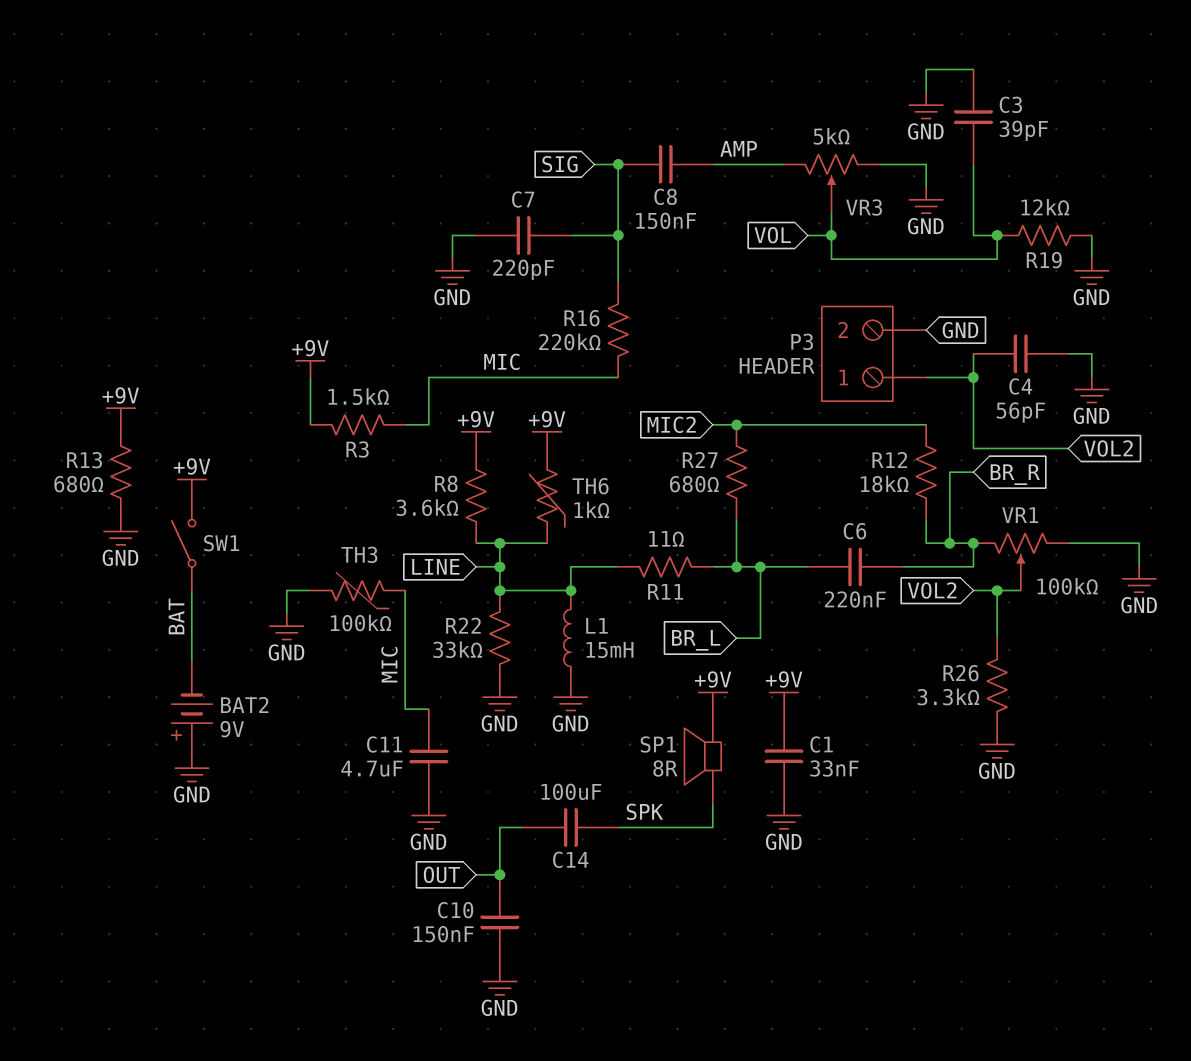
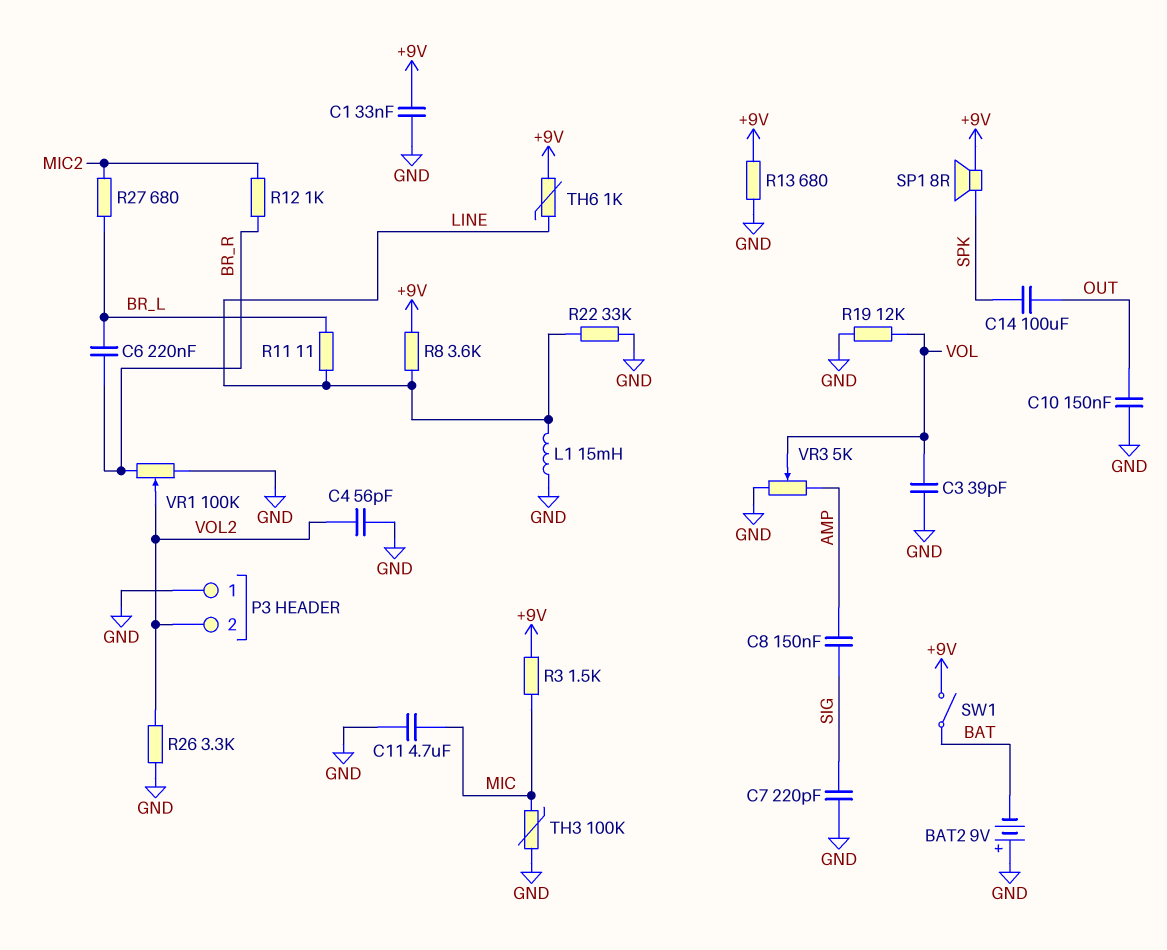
P3 pin 1: VOL2 -> GND
P3 pin 2: GND -> VOL2
R12: 18k (BR_R, MIC2) -> 1k (BR_R, MIC2)
R16: 220k (MIC, SIG) -> none

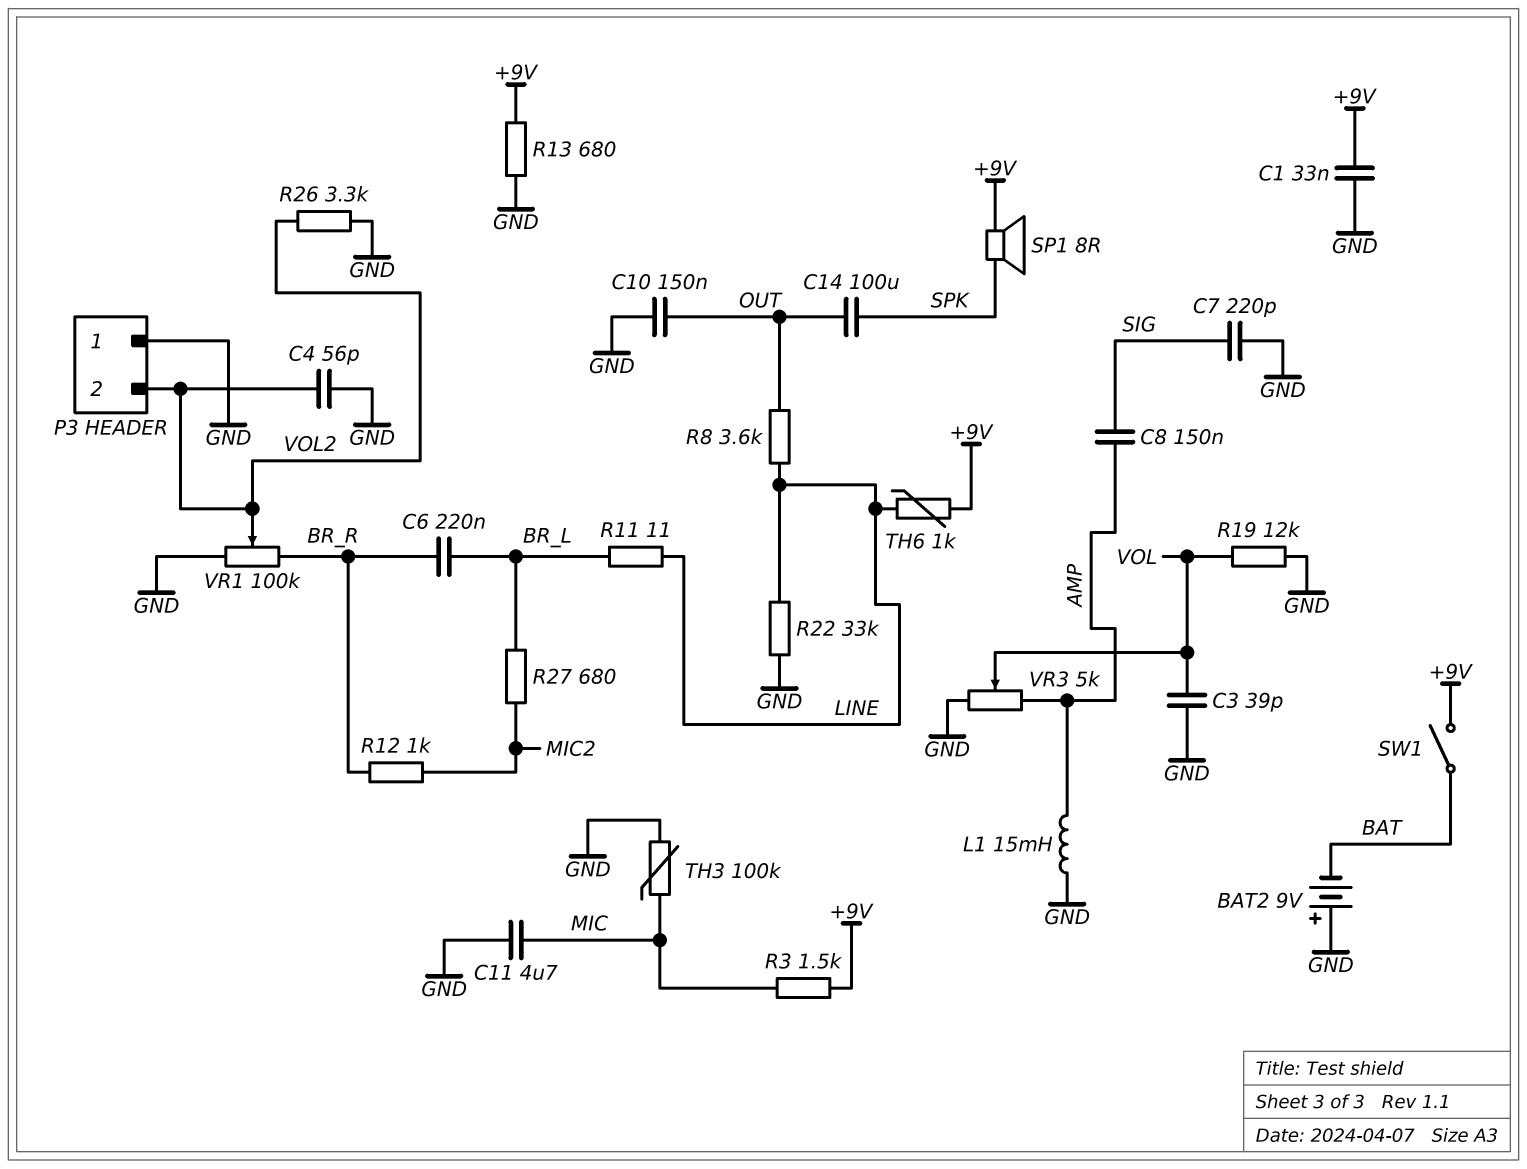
L1: 15mH (GND, LINE) -> 15mH (AMP, GND)
R8: 3.6k (+9V, LINE) -> 3.6k (LINE, OUT)

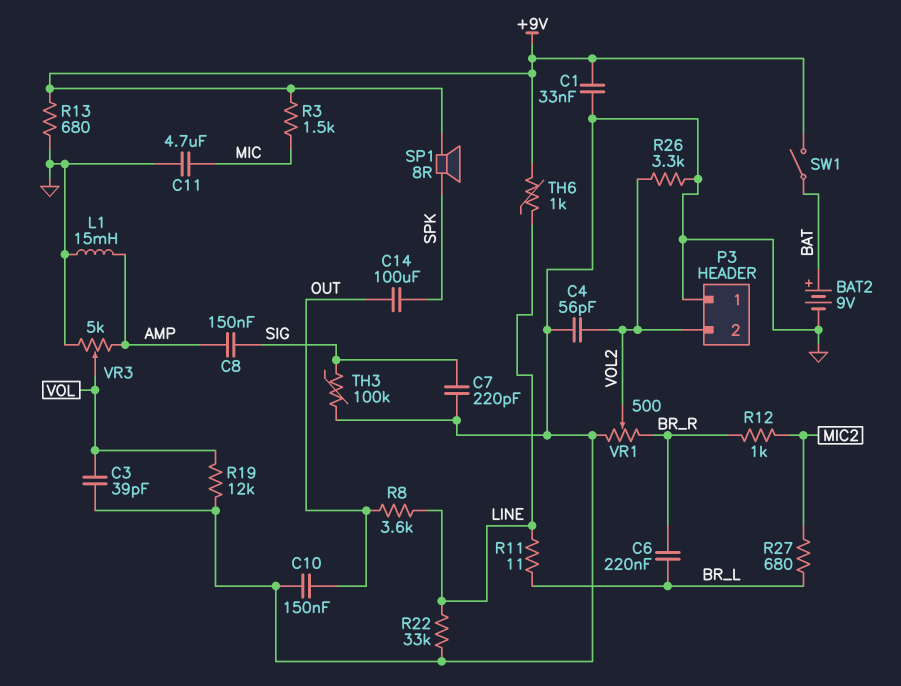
BAT2: 9V (plus GND, minus BAT) -> 9V (plus BAT, minus GND)
TH3: 100k (GND, MIC) -> 100k (GND, SIG)
VR1: 100k (BR_R, GND, wiper VOL2) -> 500 (BR_R, GND, wiper VOL2)

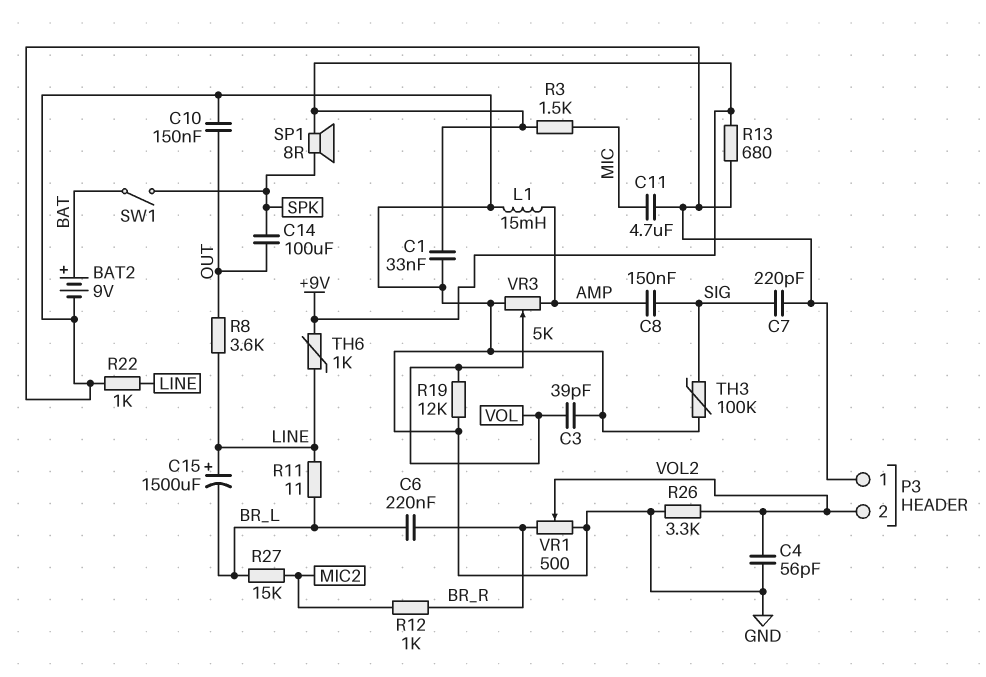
C15: none -> 1500uF (plus LINE, minus BR_L)
R22: 33k (GND, LINE) -> 1k (GND, LINE)
R27: 680 (BR_L, MIC2) -> 15k (BR_L, MIC2)
SW1: switch (+9V, BAT) -> switch (BAT, SPK)

